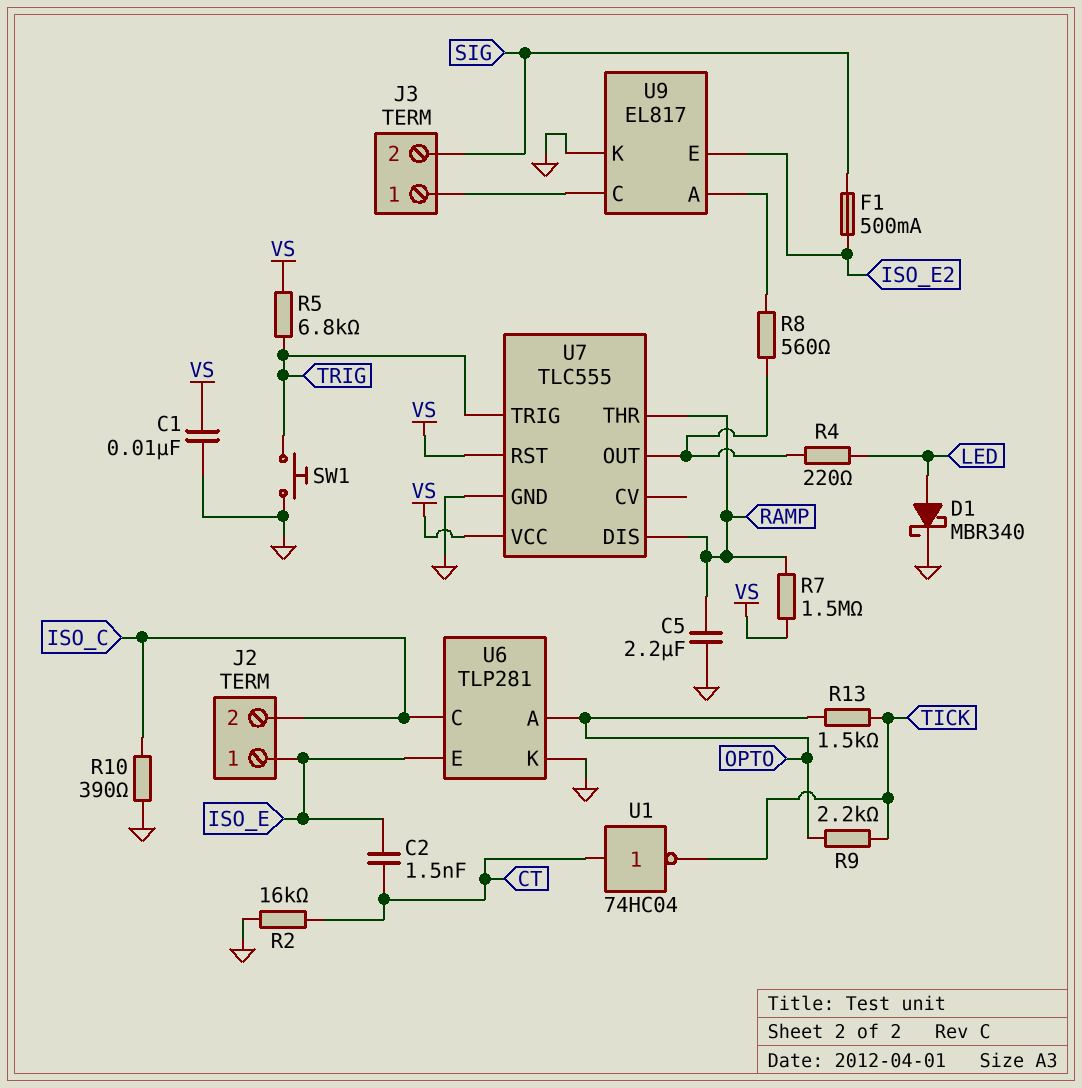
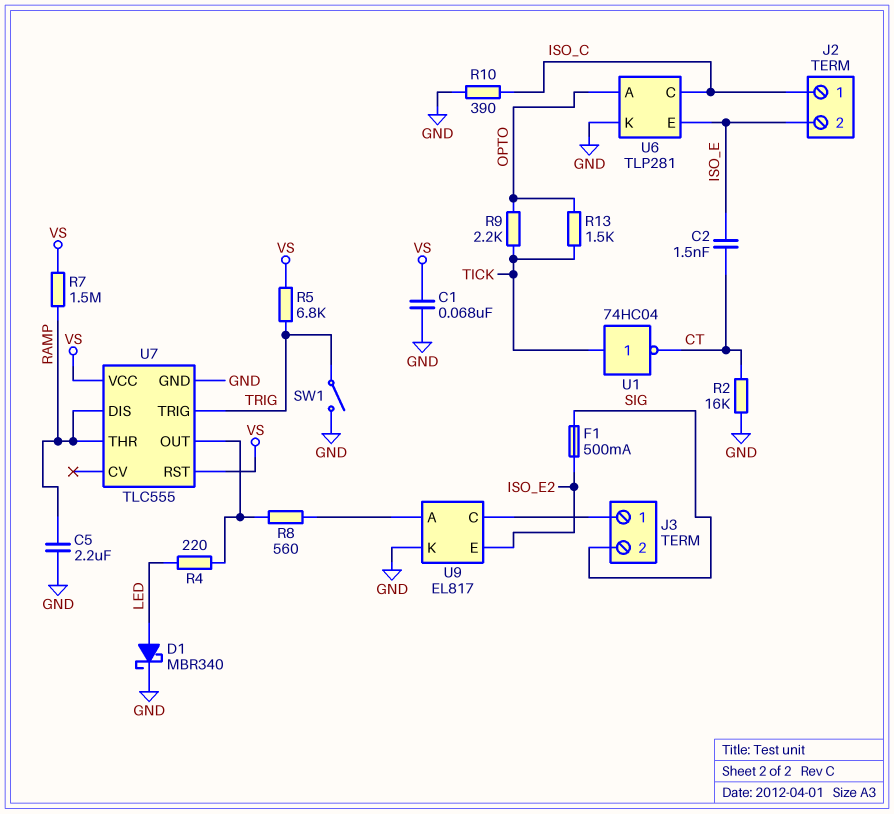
C1: 10nF (GND, VS) -> 68nF (GND, VS)
J2 pin 1: ISO_E -> ISO_C
J2 pin 2: ISO_C -> ISO_E
SW1: button (GND, TRIG) -> switch (GND, TRIG)
U1: NOT 74HC04 (in CT, out TICK) -> NOT 74HC04 (in TICK, out CT)

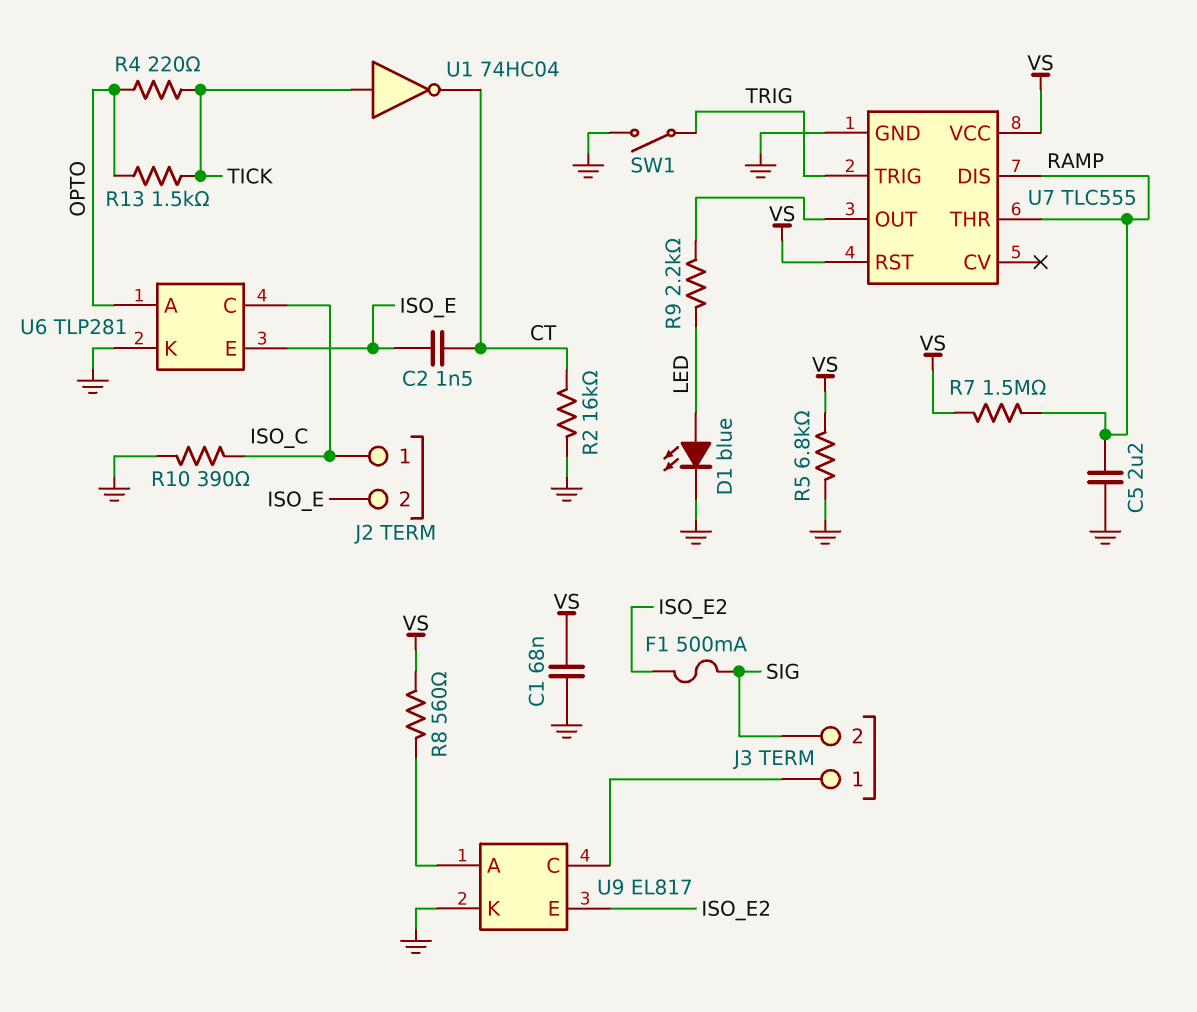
D1: schottky MBR340 (A LED, K GND) -> LED blue (A LED, K GND)
R4: 220 (LED, U7/OUT) -> 220 (OPTO, TICK)
R5: 6.8k (TRIG, VS) -> 6.8k (GND, VS)
R8: 560 (U7/OUT, U9/A) -> 560 (U9/A, VS)
R9: 2.2k (OPTO, TICK) -> 2.2k (LED, U7/OUT)

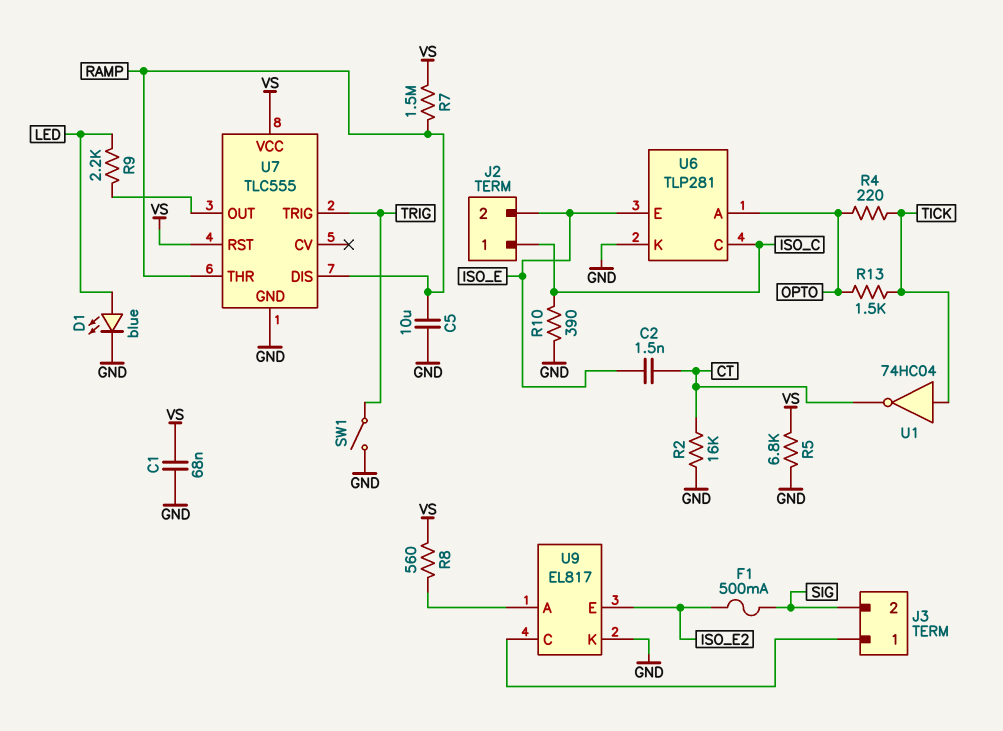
C5: 2.2uF (GND, RAMP) -> 10uF (GND, RAMP)

